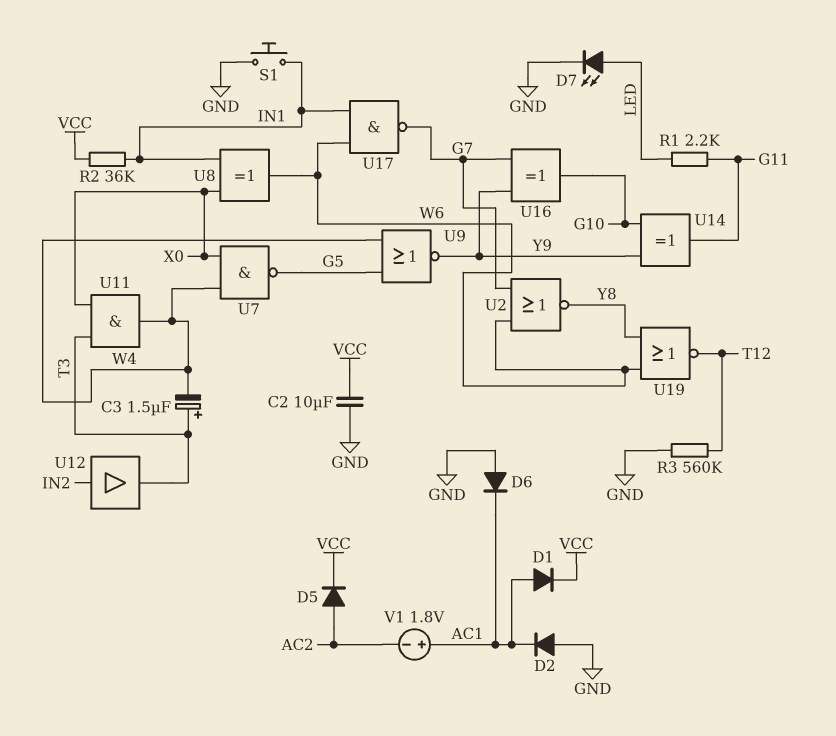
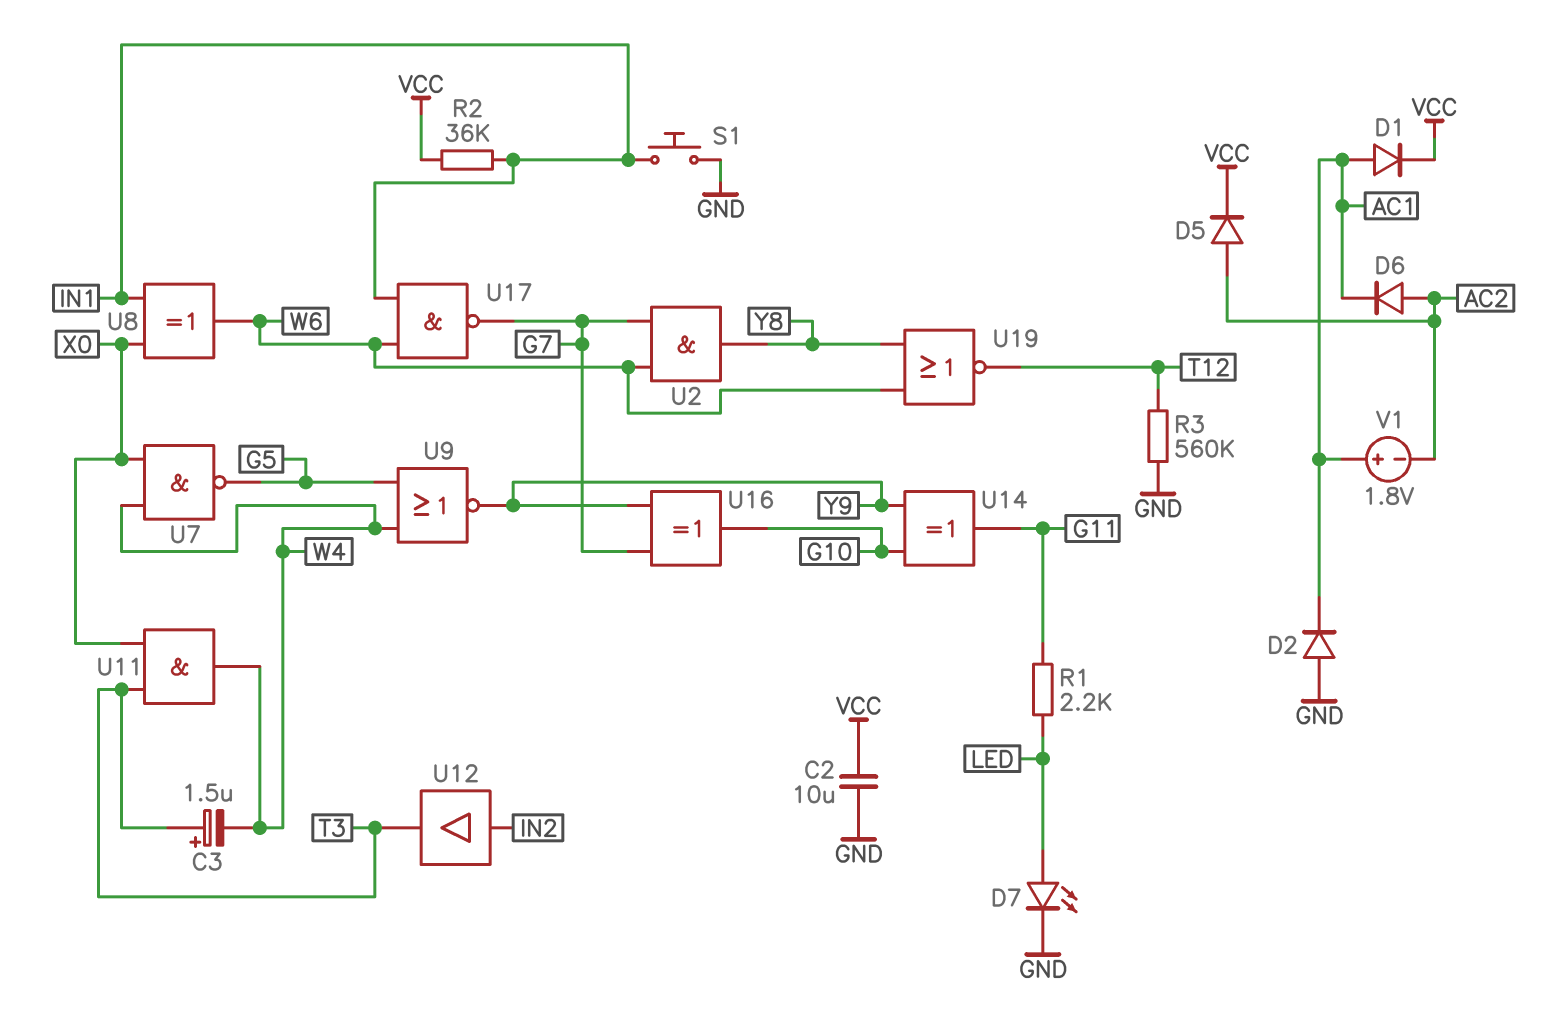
D6: diode (A GND, K AC1) -> diode (A AC2, K AC1)
U2: NOR (in G7, in W6, out Y8) -> AND (in G7, in W6, out Y8)

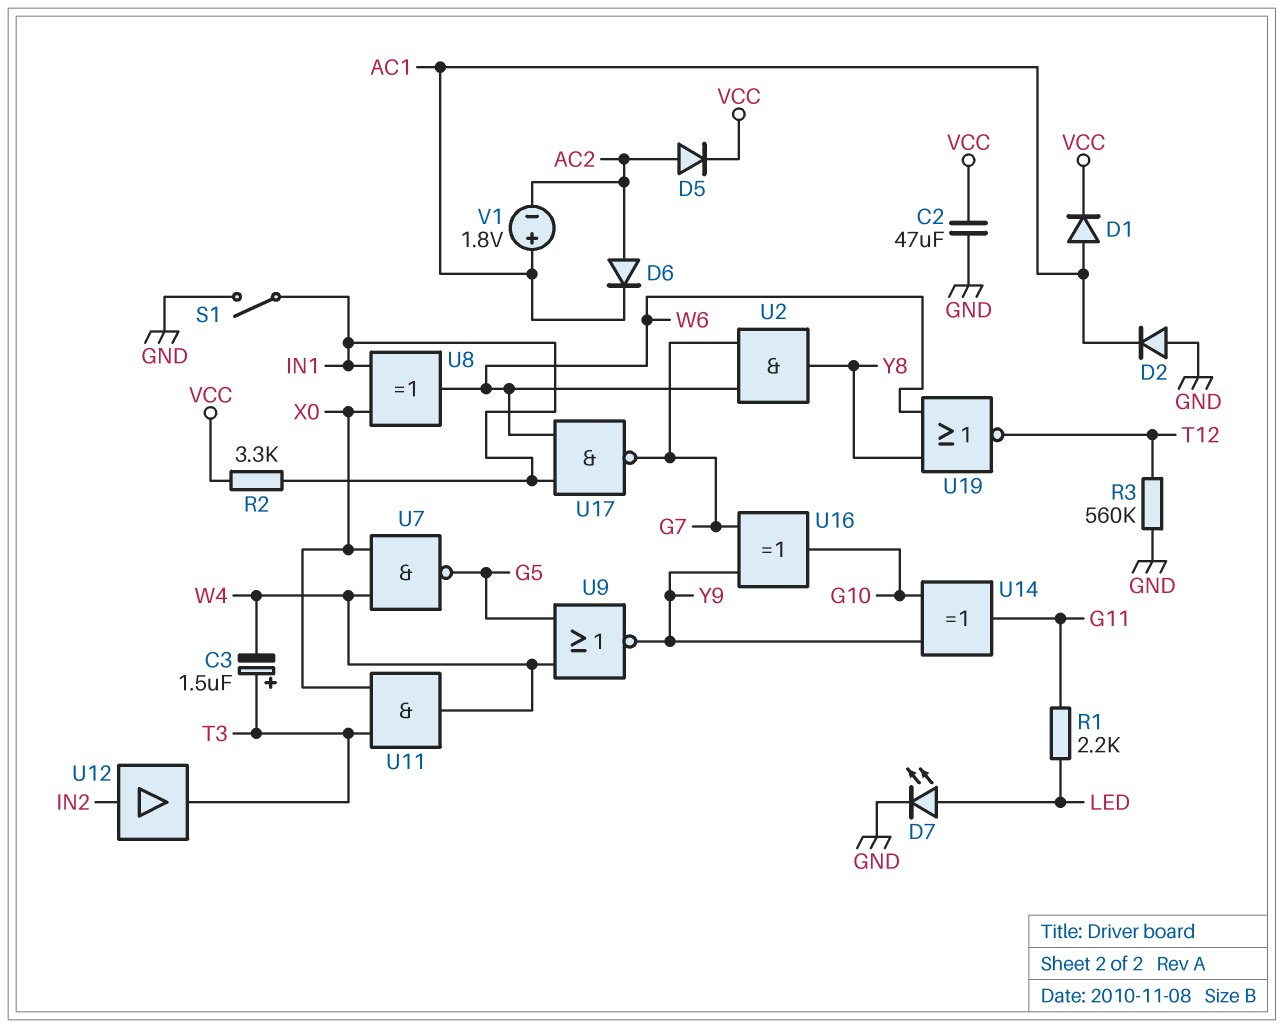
C2: 10uF (GND, VCC) -> 47uF (GND, VCC)
R2: 36k (IN1, VCC) -> 3.3k (IN1, VCC)
S1: button (GND, IN1) -> switch (GND, IN1)

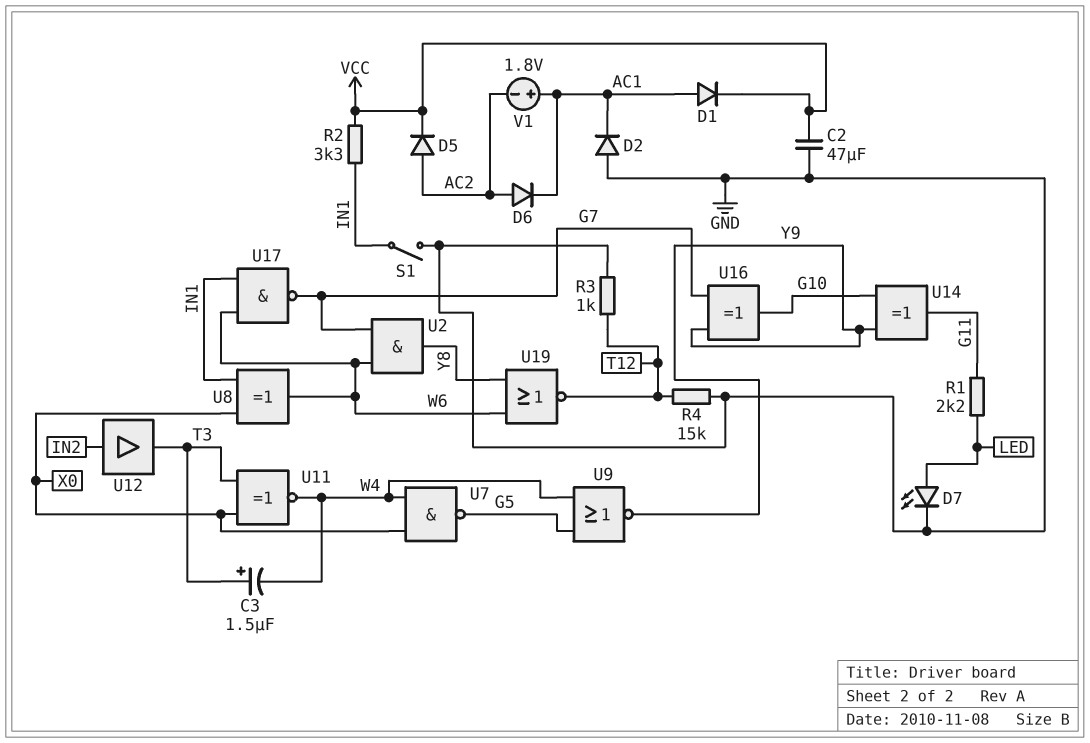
R3: 560k (GND, T12) -> 1k (GND, T12)
R4: none -> 15k (GND, T12)
U11: AND (in T3, in X0, out W4) -> XNOR (in T3, in X0, out W4)

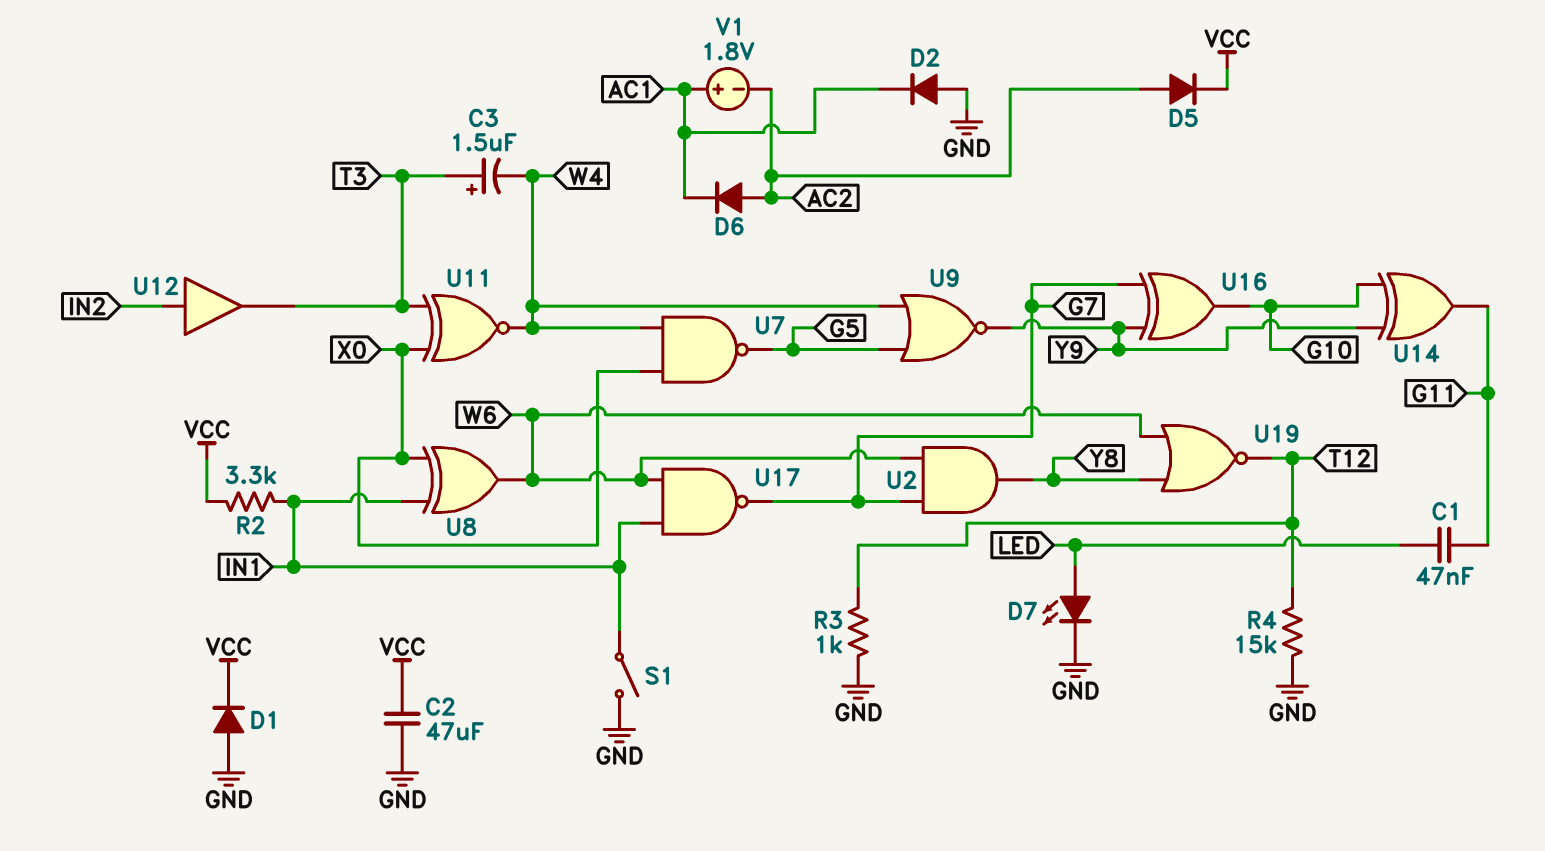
C1: none -> 47nF (G11, LED)
D1: diode (A AC1, K VCC) -> diode (A GND, K VCC)
R1: 2.2k (G11, LED) -> none

